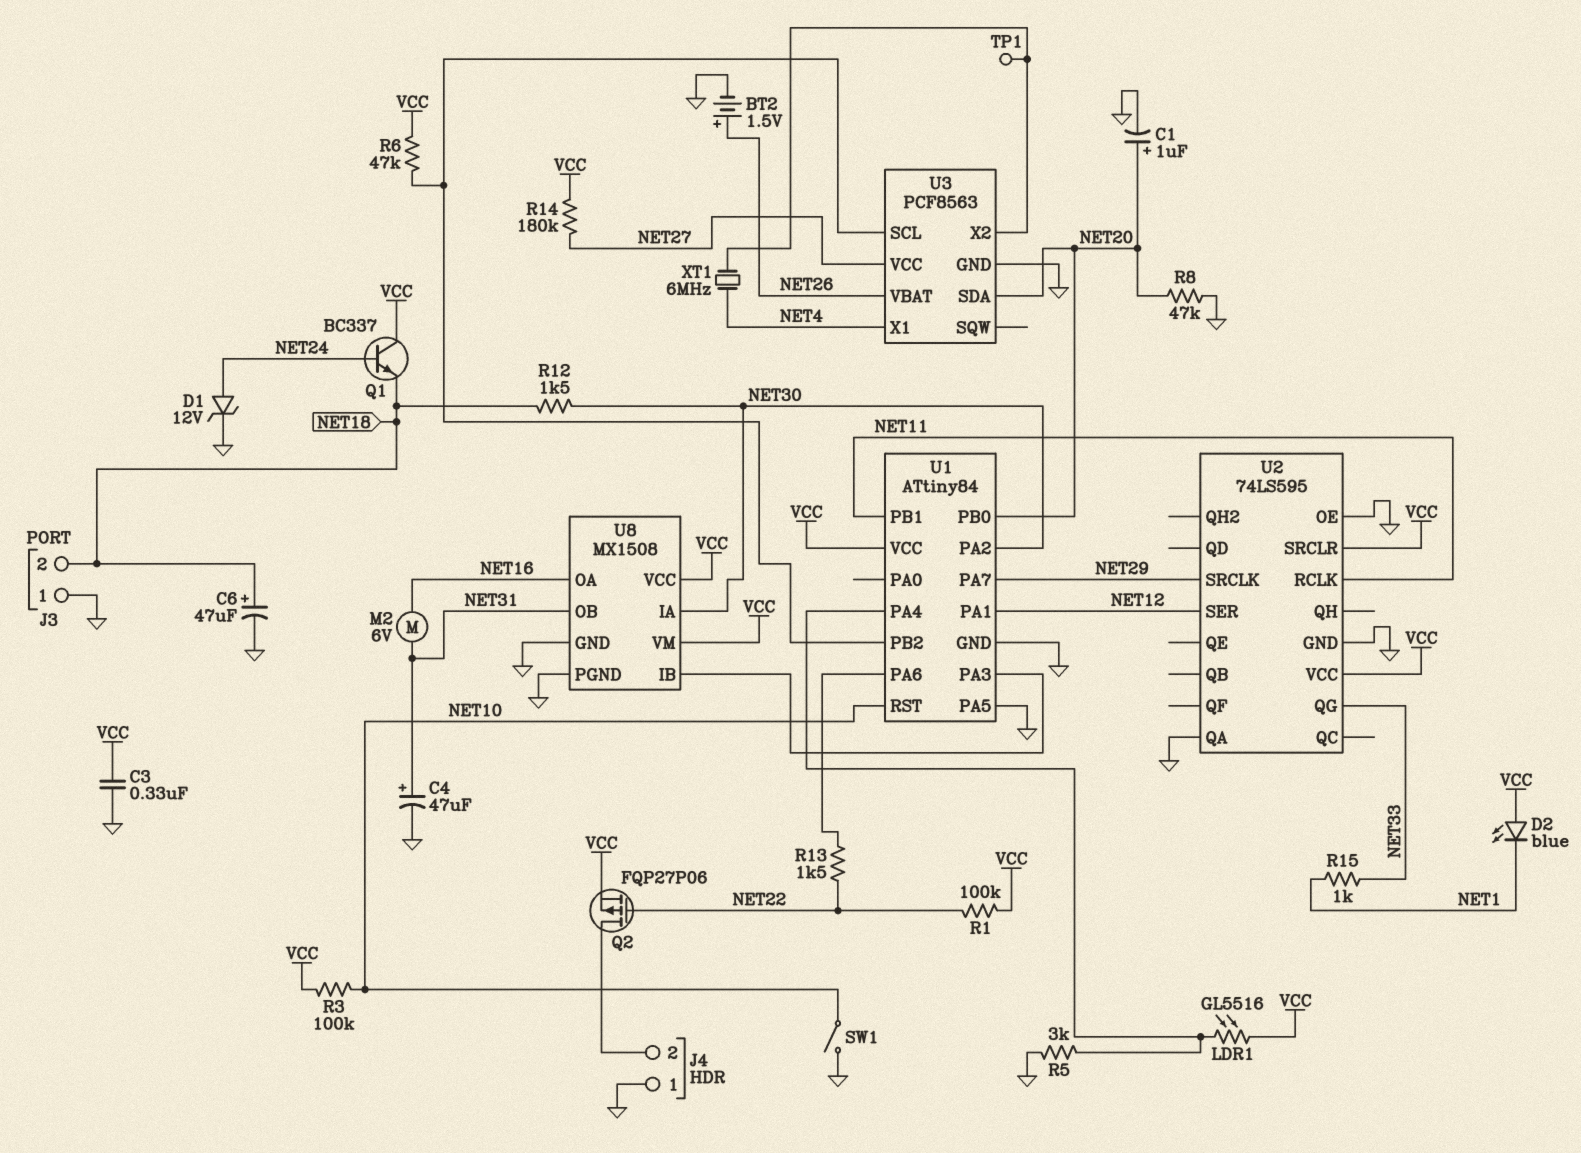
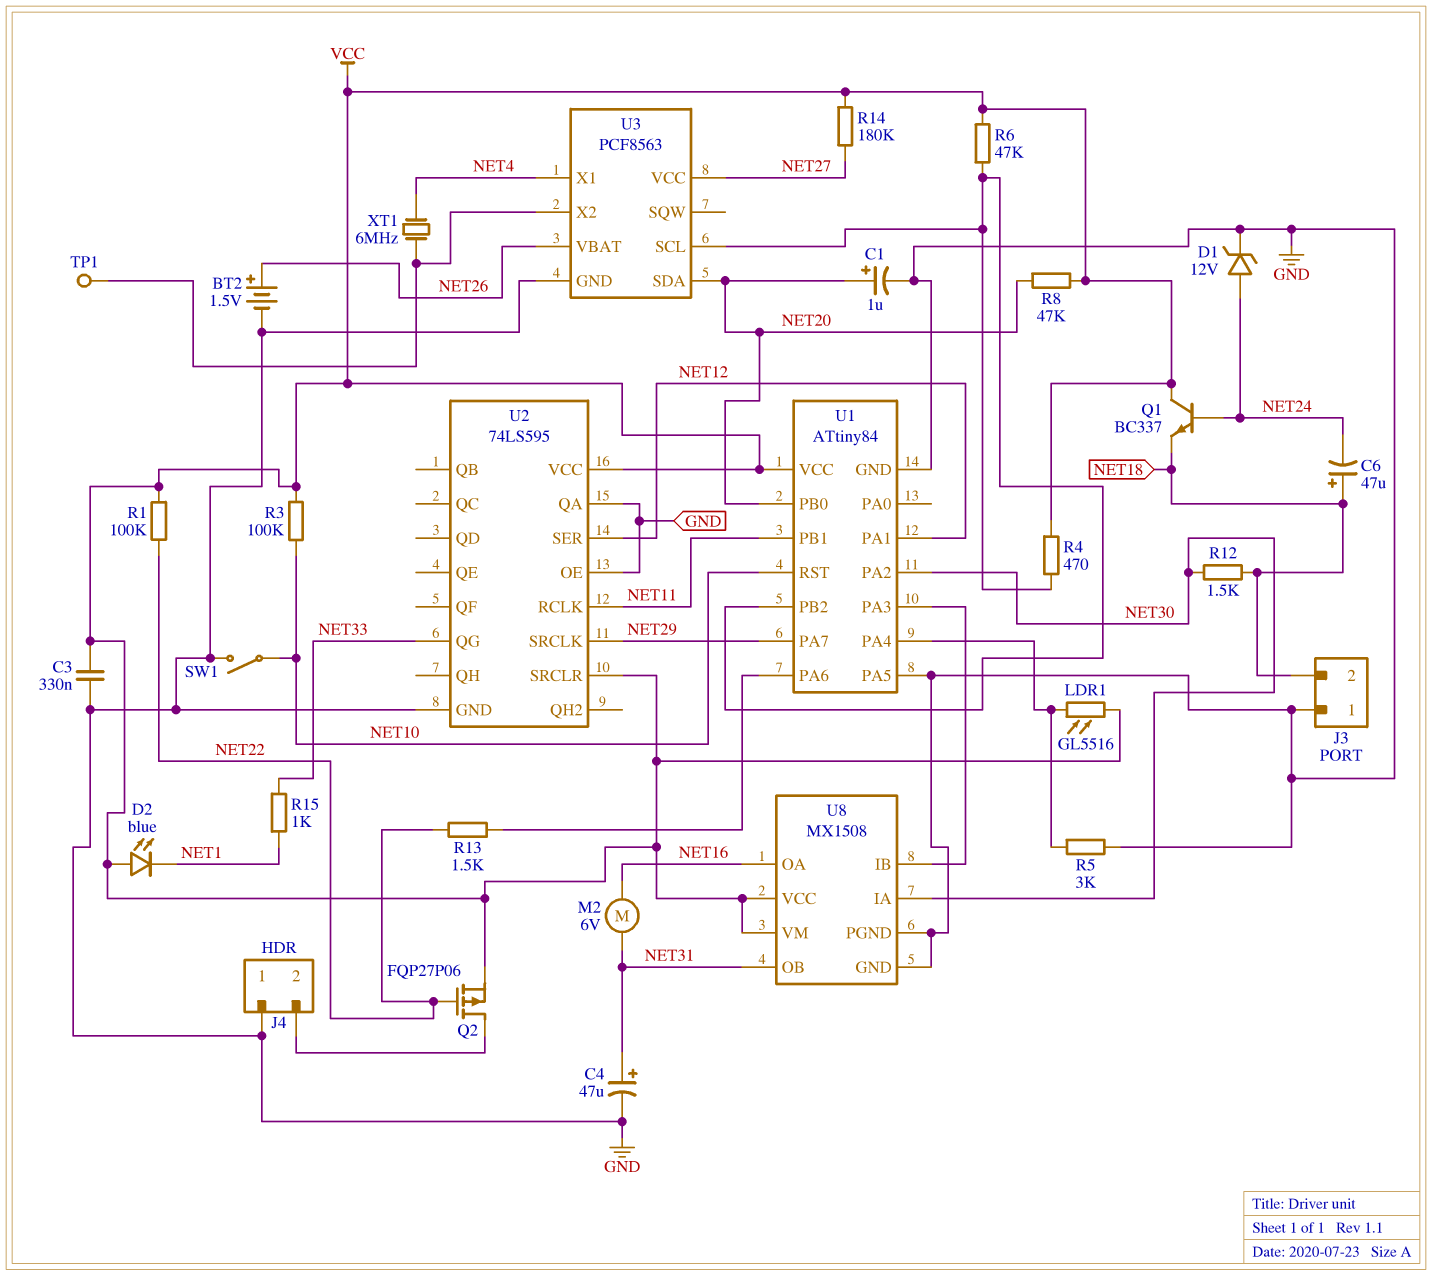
C6: 47uF (plus NET18, minus GND) -> 47uF (plus NET18, minus NET24)
R4: none -> 470 (U1/PB2, VCC)
R8: 47k (GND, NET20) -> 47k (NET20, VCC)

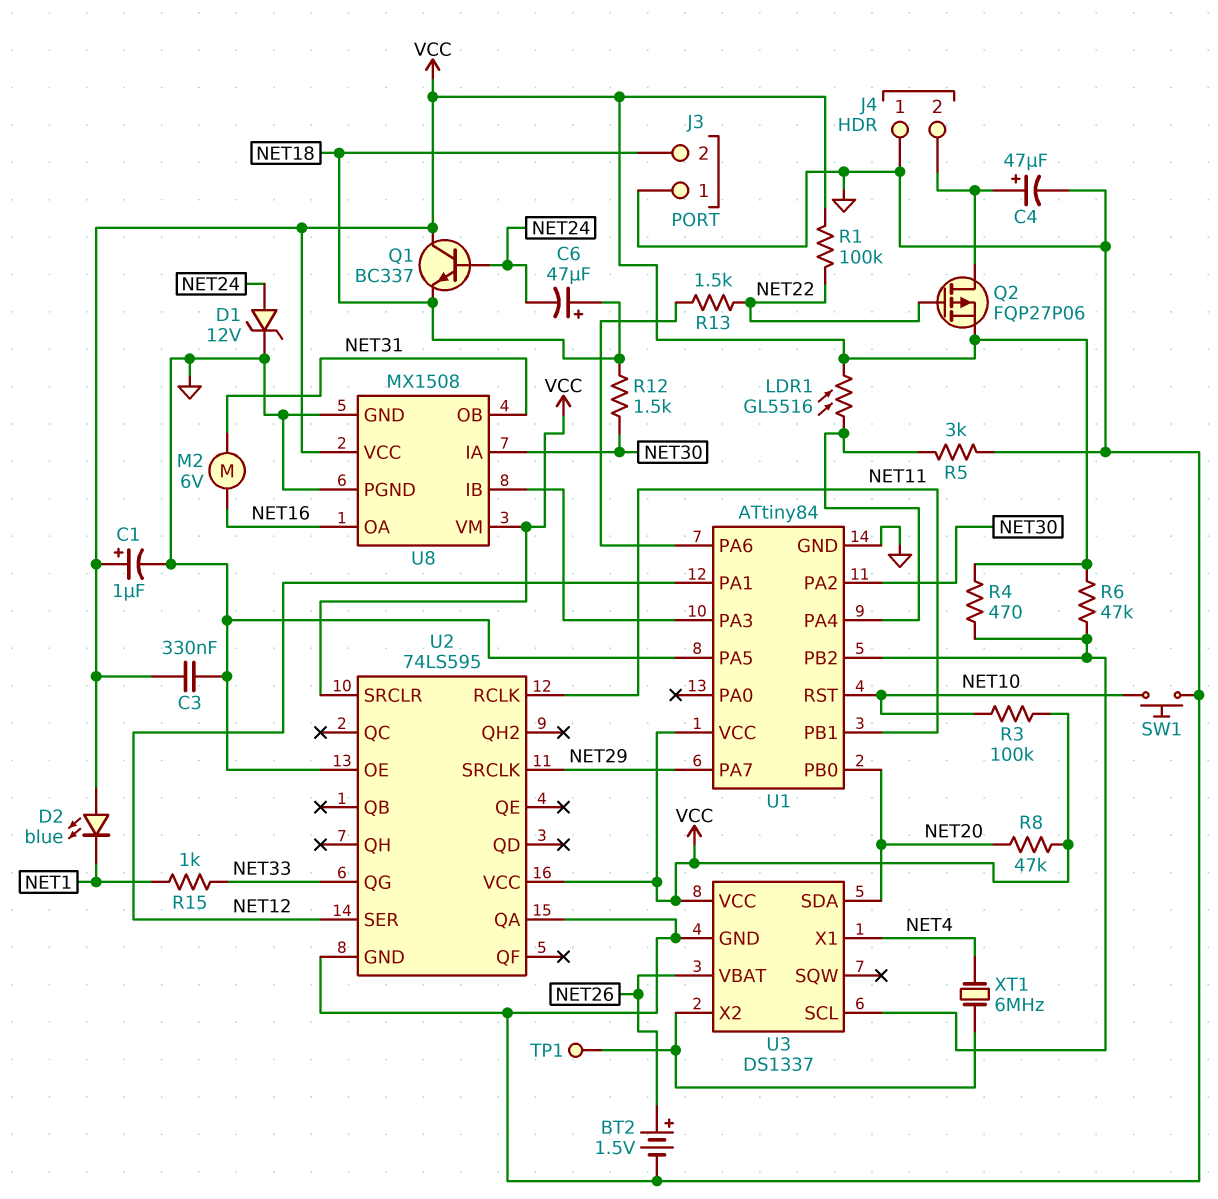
C1: 1uF (plus NET20, minus GND) -> 1uF (plus VCC, minus GND)
C4: 47uF (plus NET31, minus GND) -> 47uF (plus J4/2, minus GND)
R14: 180k (NET27, VCC) -> none
SW1: switch (GND, NET10) -> button (GND, NET10)
U3: PCF8563 -> DS1337
U3 pin VCC: NET27 -> VCC

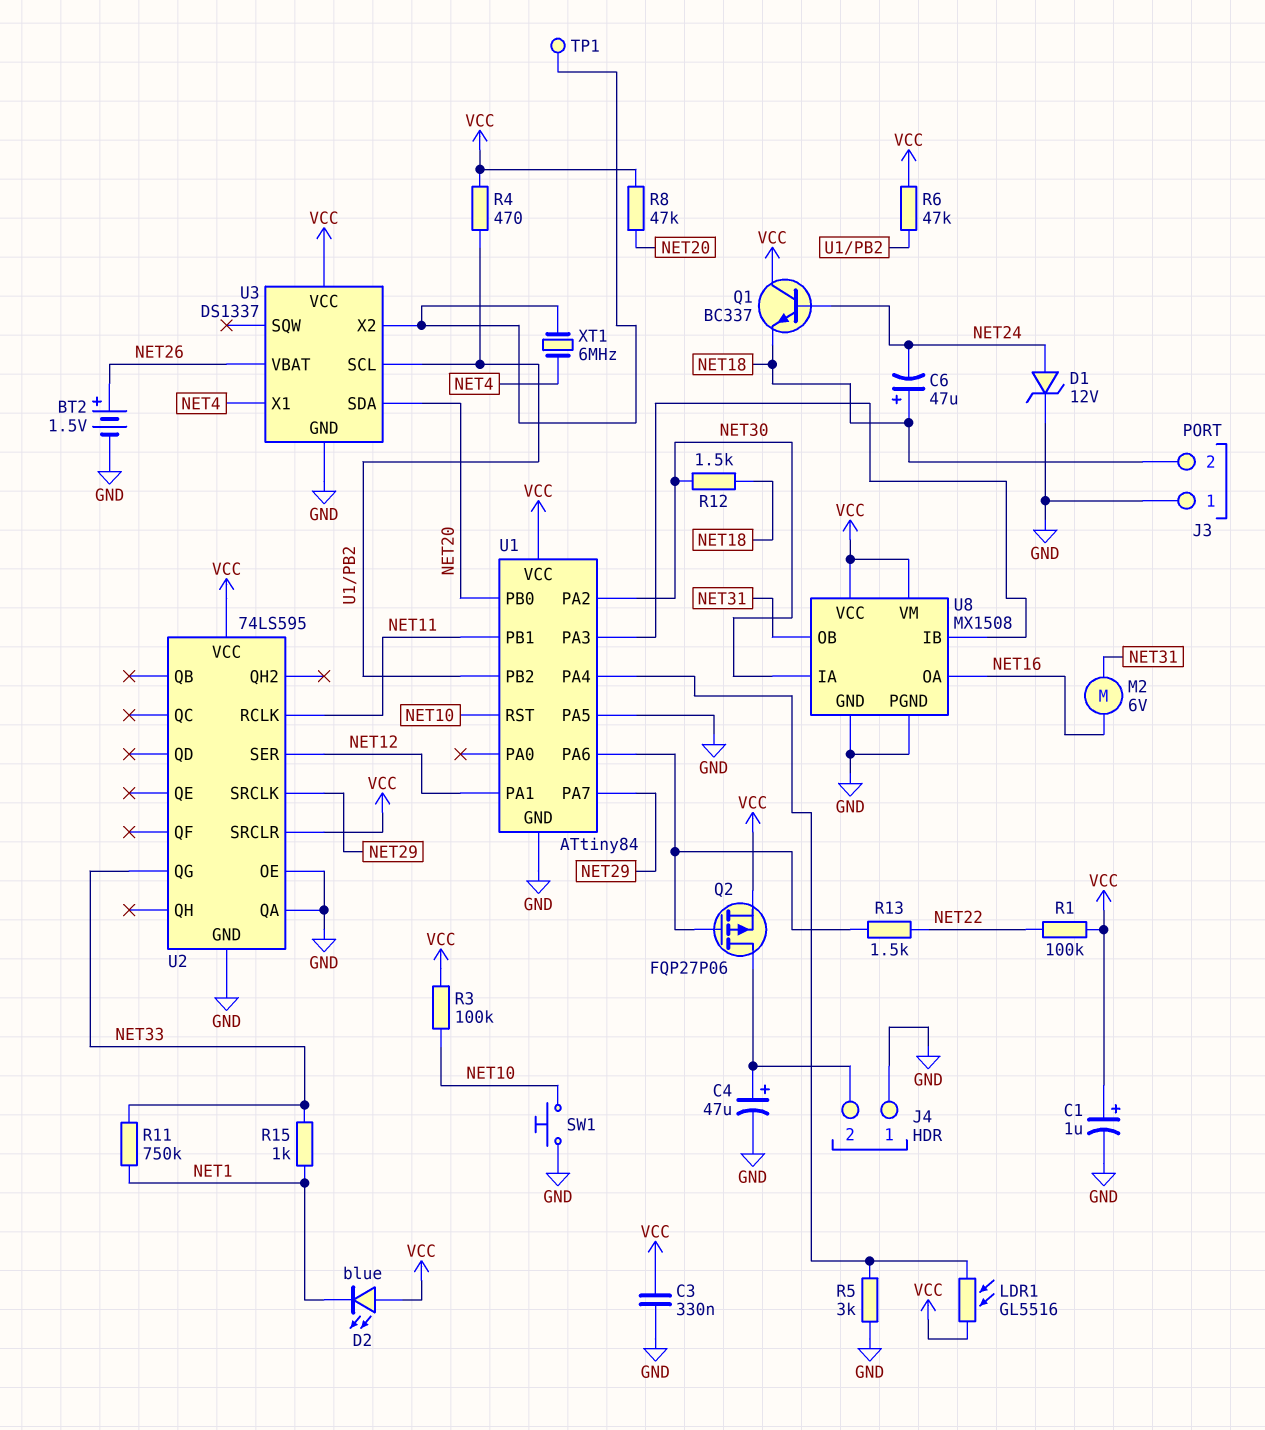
Q2: PMOS FQP27P06 (G NET22, D J4/2, S VCC) -> PMOS FQP27P06 (G U1/PA6, D J4/2, S VCC)
R11: none -> 750k (NET1, NET33)

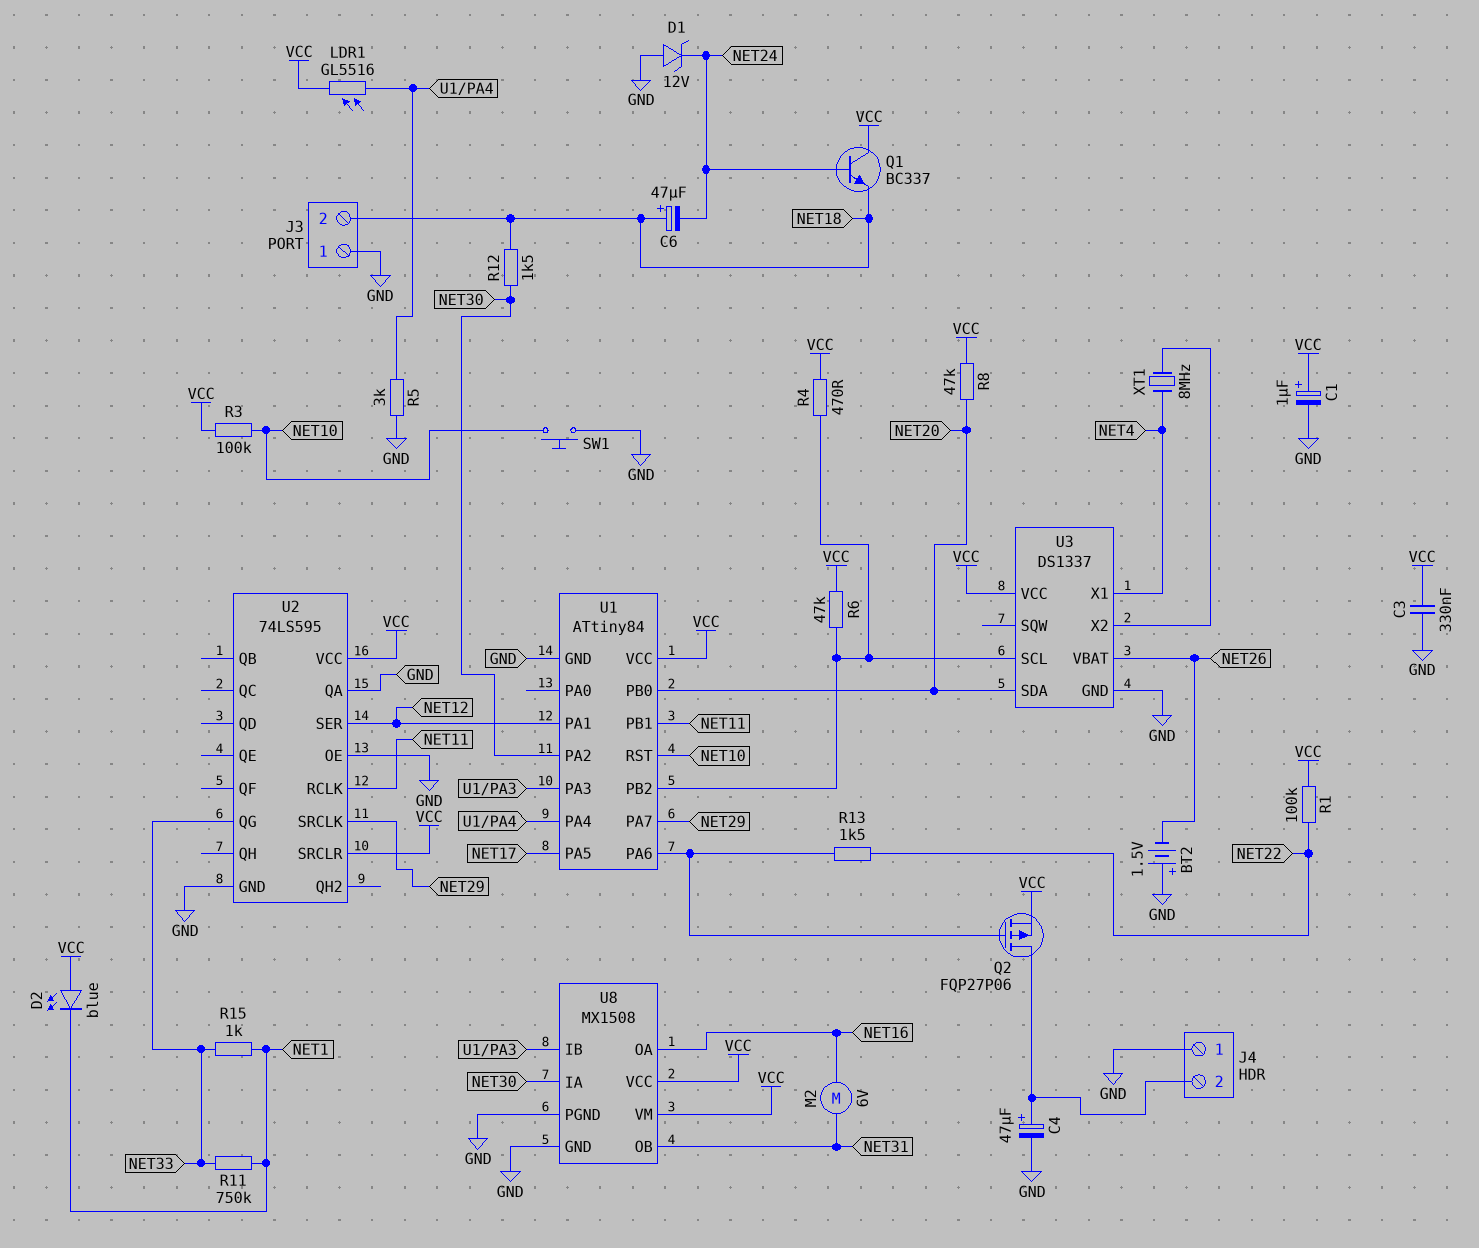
BT2: 1.5V (plus NET26, minus GND) -> 1.5V (plus GND, minus NET26)
D1: zener 12V (A NET24, K GND) -> zener 12V (A GND, K NET24)
TP1: test point (U3/X2) -> none
U1 pin PA5: GND -> NET17
XT1: 6MHz (NET4, U3/X2) -> 8MHz (NET4, U3/X2)

